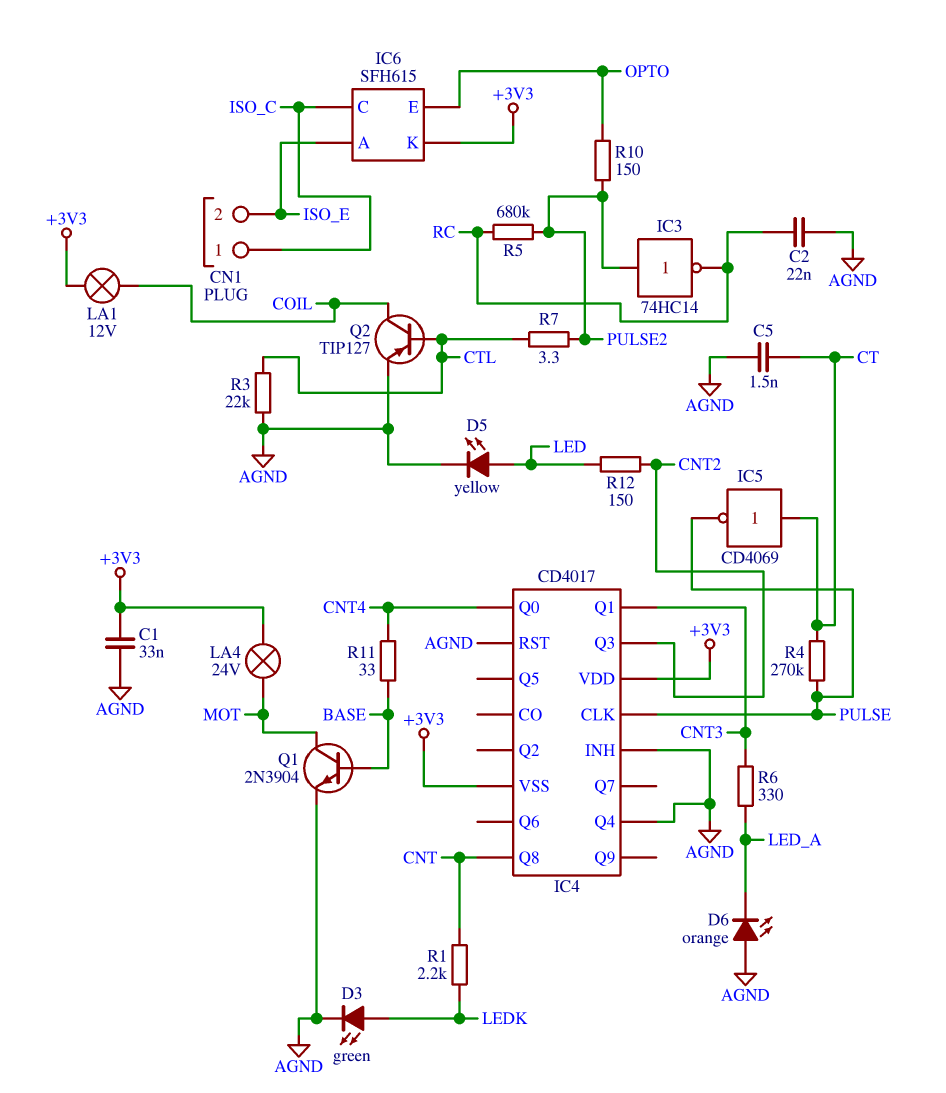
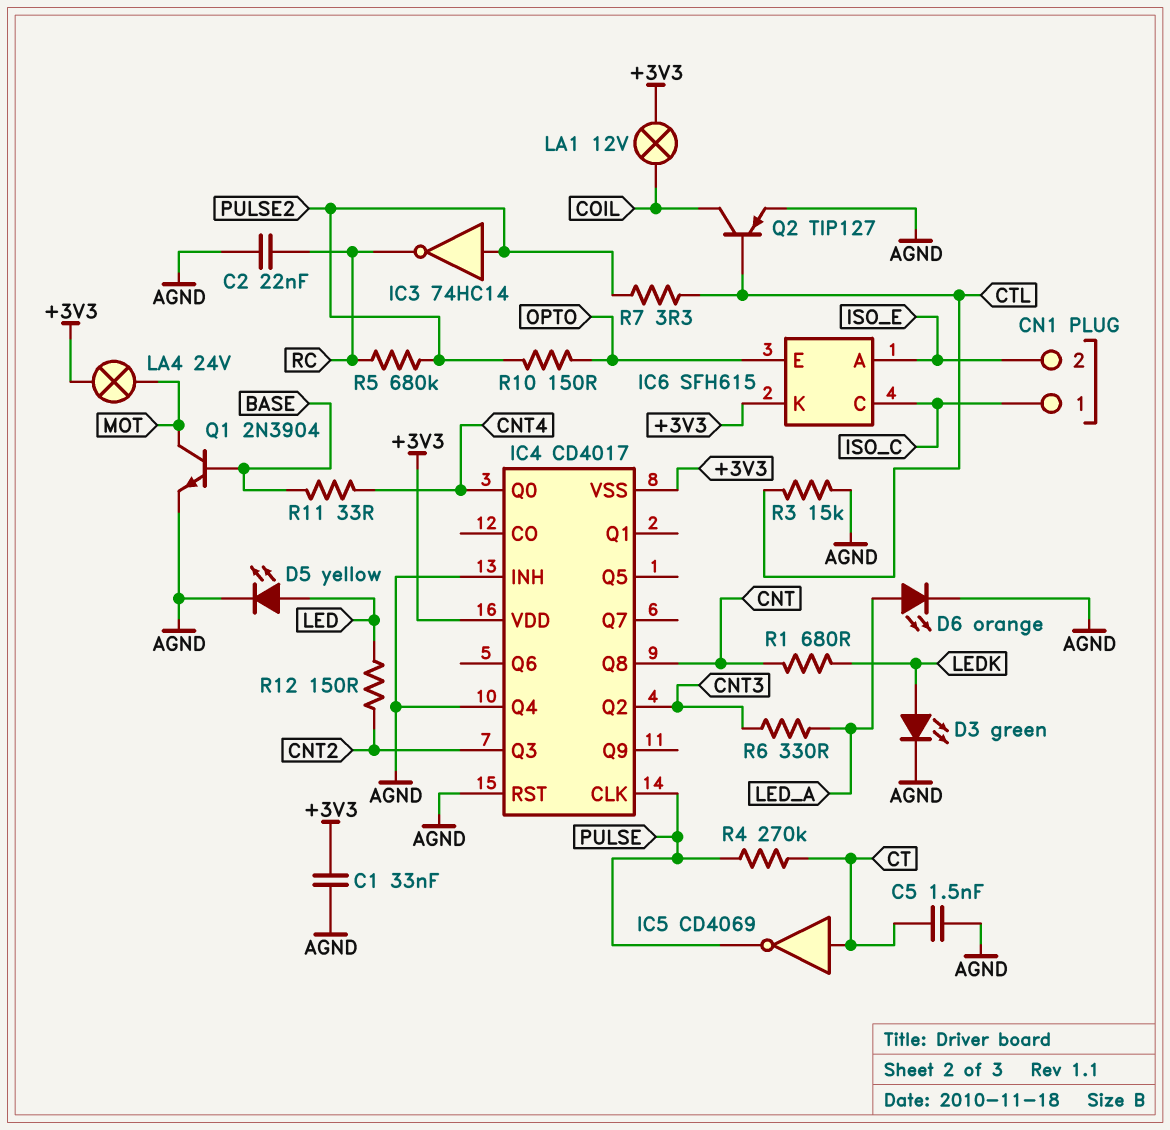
D6: LED orange (A AGND, K LED_A) -> LED orange (A LED_A, K AGND)
IC4 pin Q1: CNT3 -> none
IC4 pin Q2: none -> CNT3
R1: 2.2k (CNT, LEDK) -> 680 (CNT, LEDK)
R3: 22k (AGND, CTL) -> 15k (AGND, CTL)

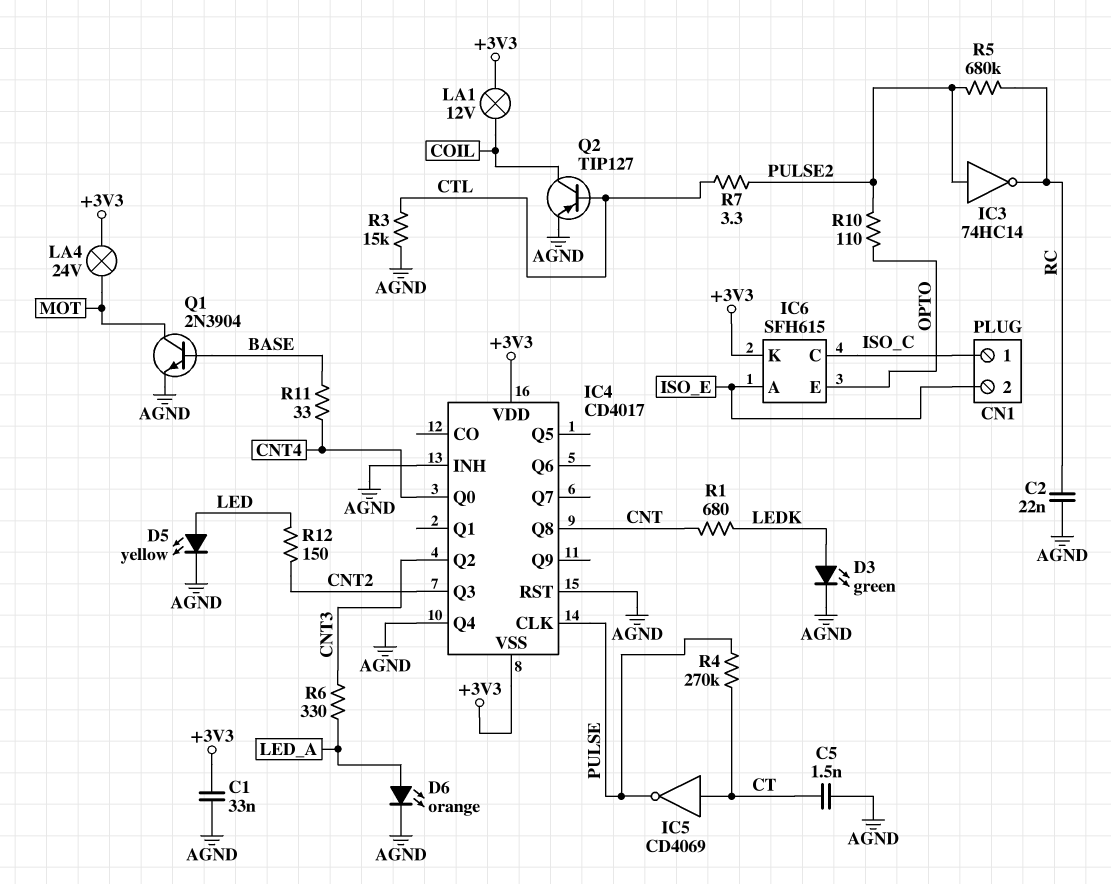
R10: 150 (OPTO, PULSE2) -> 110 (OPTO, PULSE2)

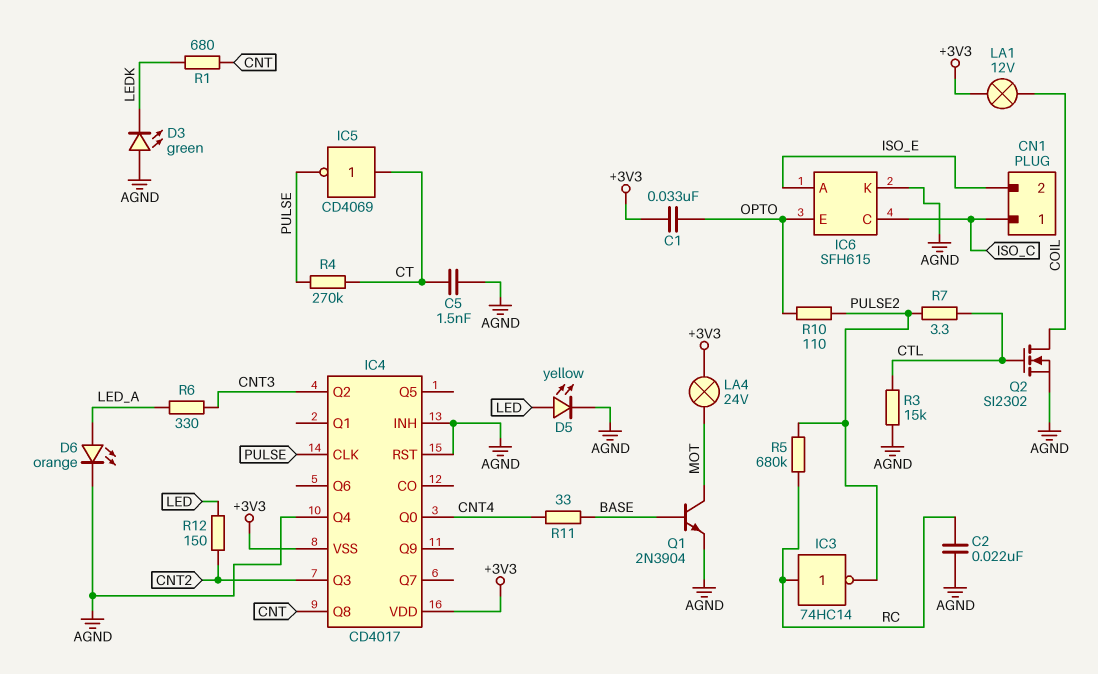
C1: 33nF (+3V3, AGND) -> 33nF (+3V3, OPTO)
D3: LED green (A LEDK, K AGND) -> LED green (A AGND, K LEDK)
IC3: NOT 74HC14 (in PULSE2, out RC) -> NOT 74HC14 (in RC, out PULSE2)
IC6 pin K: +3V3 -> AGND
Q2: PNP TIP127 (B CTL, C COIL, E AGND) -> NMOS SI2302 (G CTL, D COIL, S AGND)

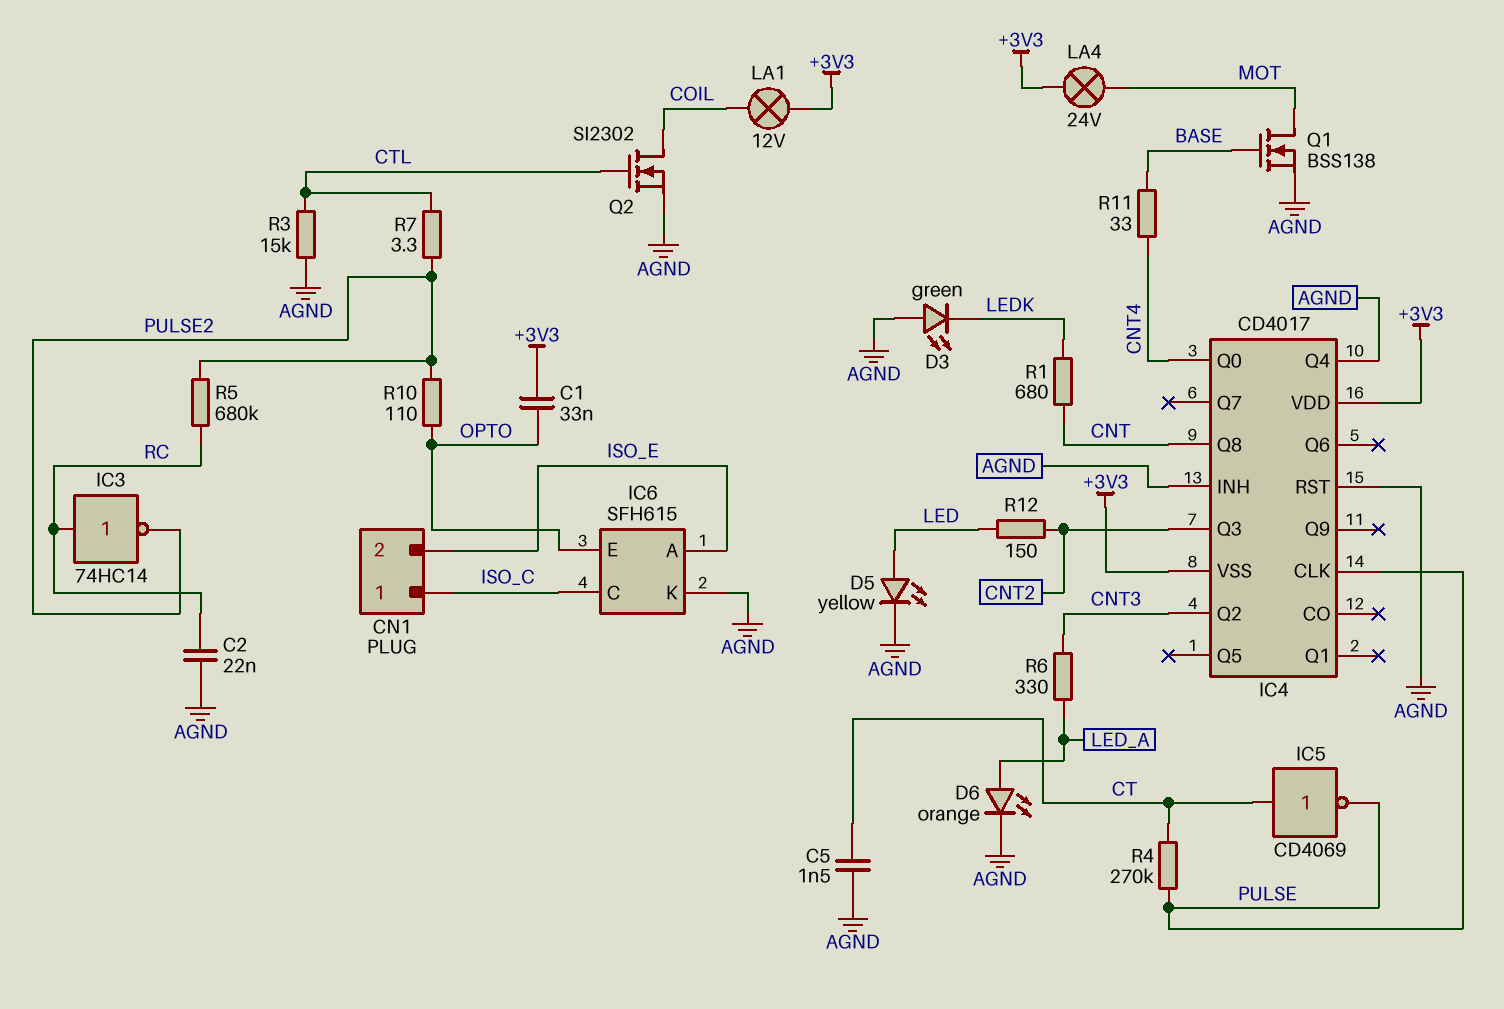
Q1: NPN 2N3904 (B BASE, C MOT, E AGND) -> NMOS BSS138 (G BASE, D MOT, S AGND)

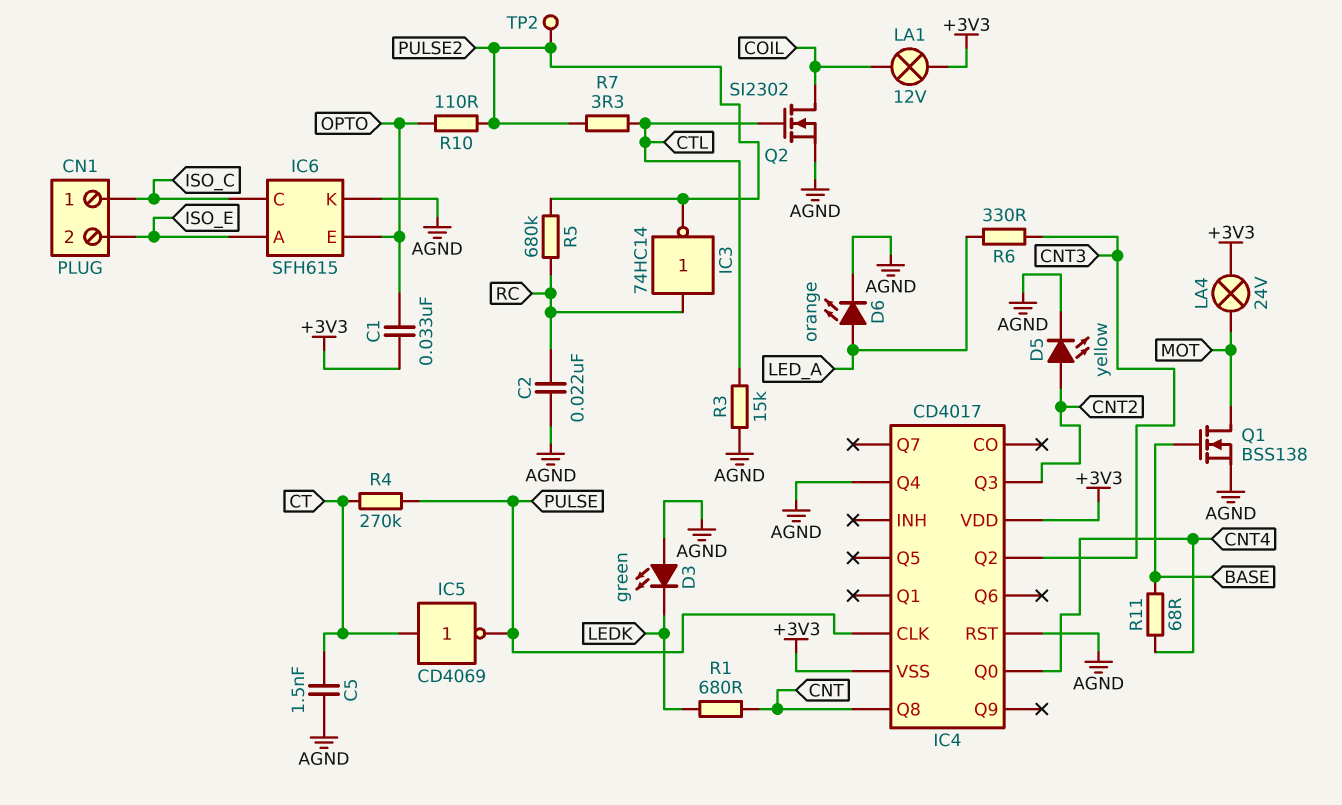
D5: LED yellow (A LED, K AGND) -> LED yellow (A CNT2, K AGND)
IC4 pin INH: AGND -> none
R11: 33 (BASE, CNT4) -> 68 (BASE, CNT4)
R12: 150 (CNT2, LED) -> none
TP2: none -> test point (PULSE2)

